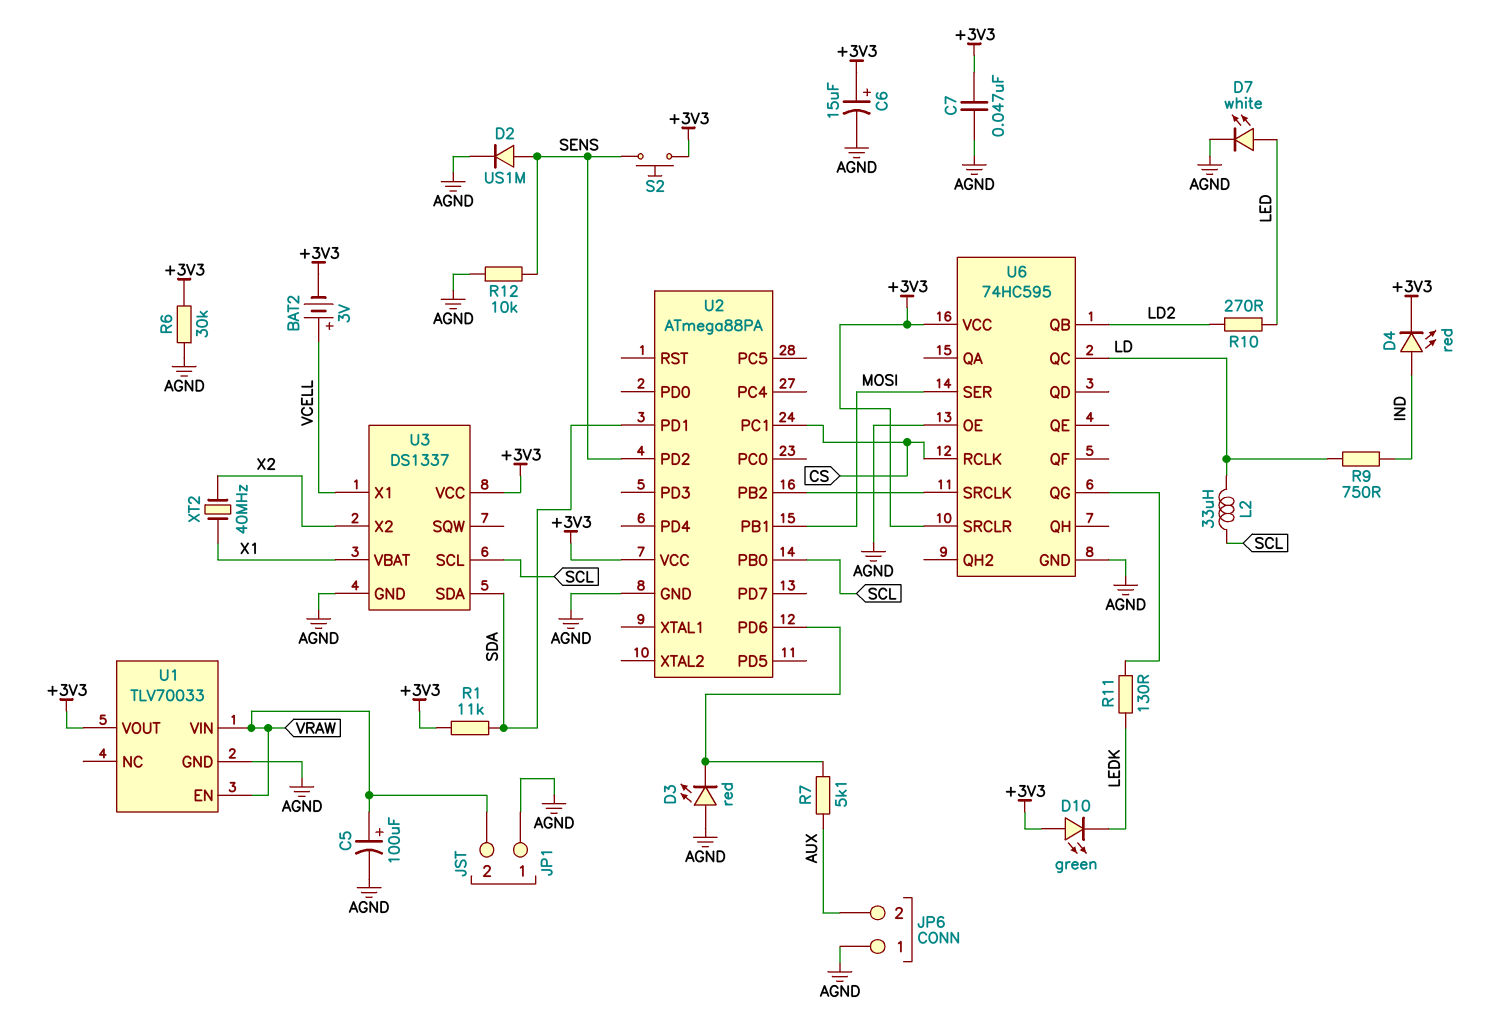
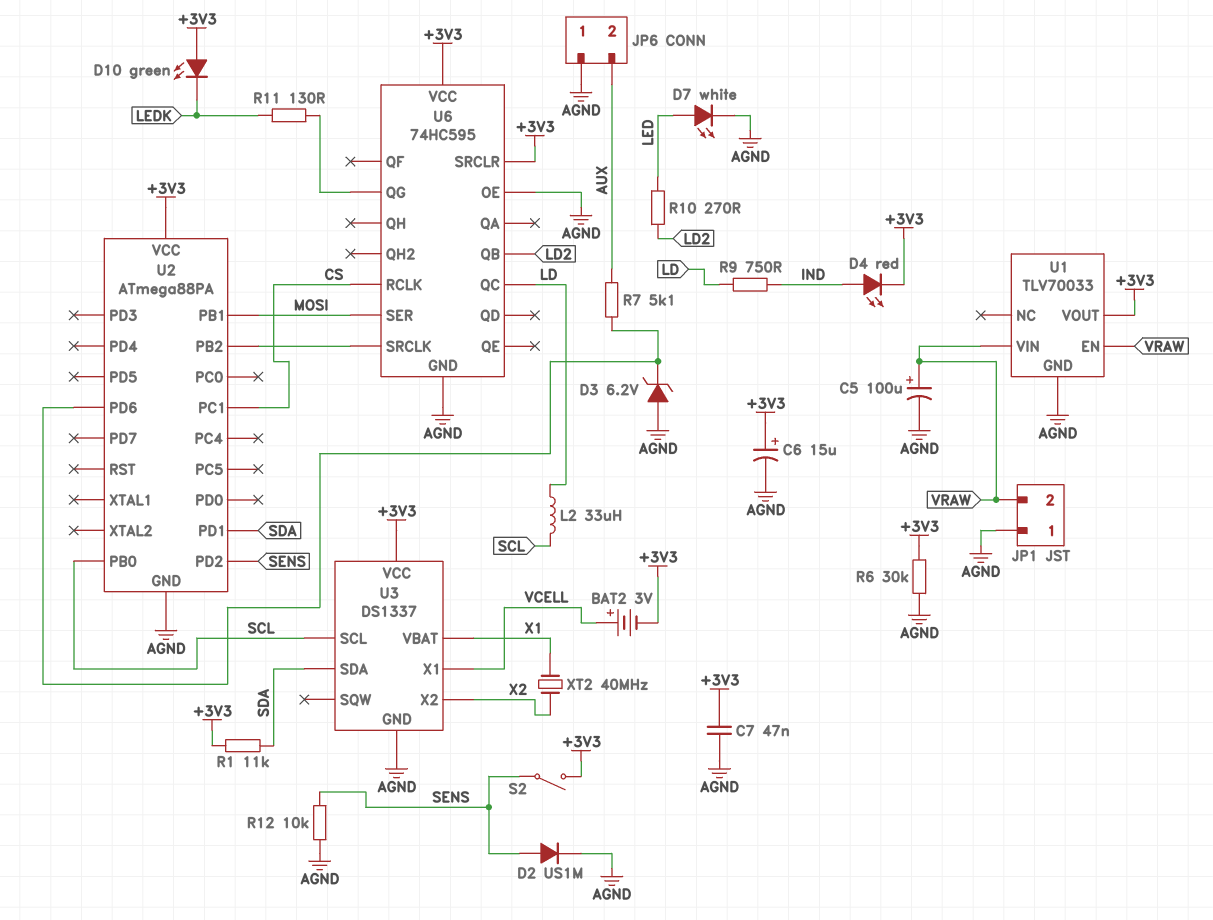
D3: LED red (A AGND, K U2/PD6) -> zener 6.2V (A AGND, K U2/PD6)
S2: button (+3V3, SENS) -> switch (+3V3, SENS)

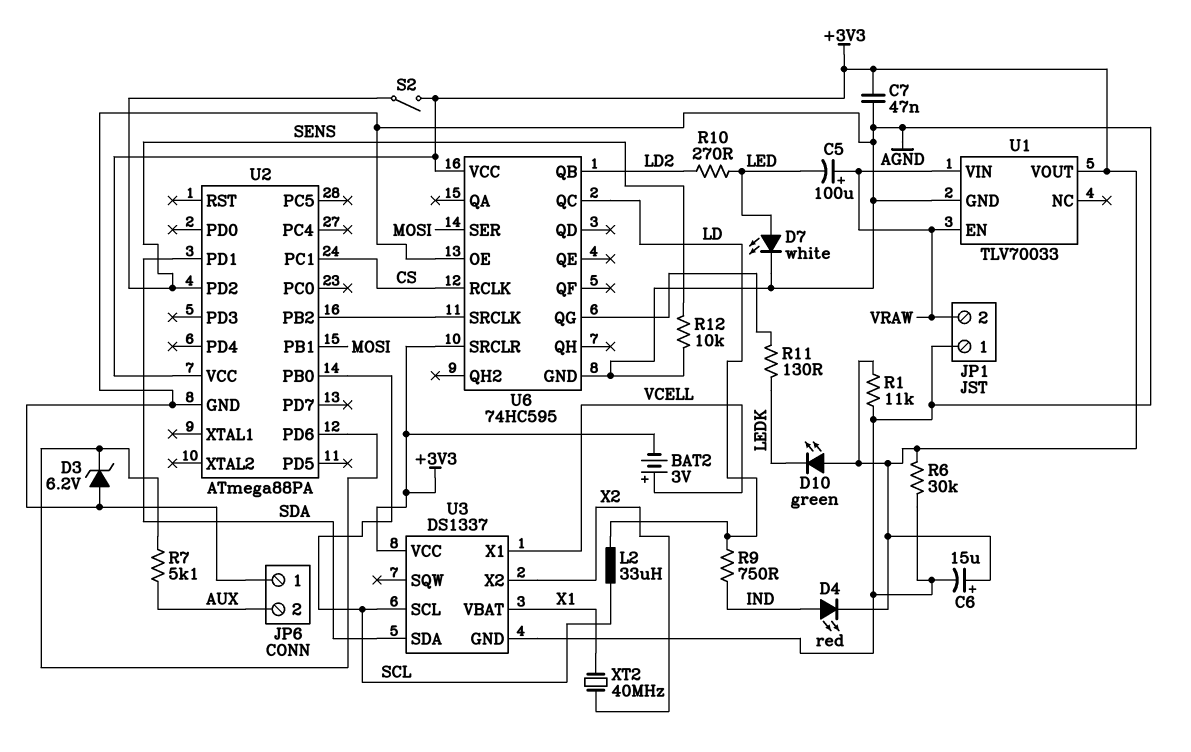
C5: 100uF (plus VRAW, minus AGND) -> 100uF (plus VRAW, minus LED)
D2: diode US1M (A SENS, K AGND) -> none
R1: 11k (+3V3, SDA) -> 11k (+3V3, AGND)

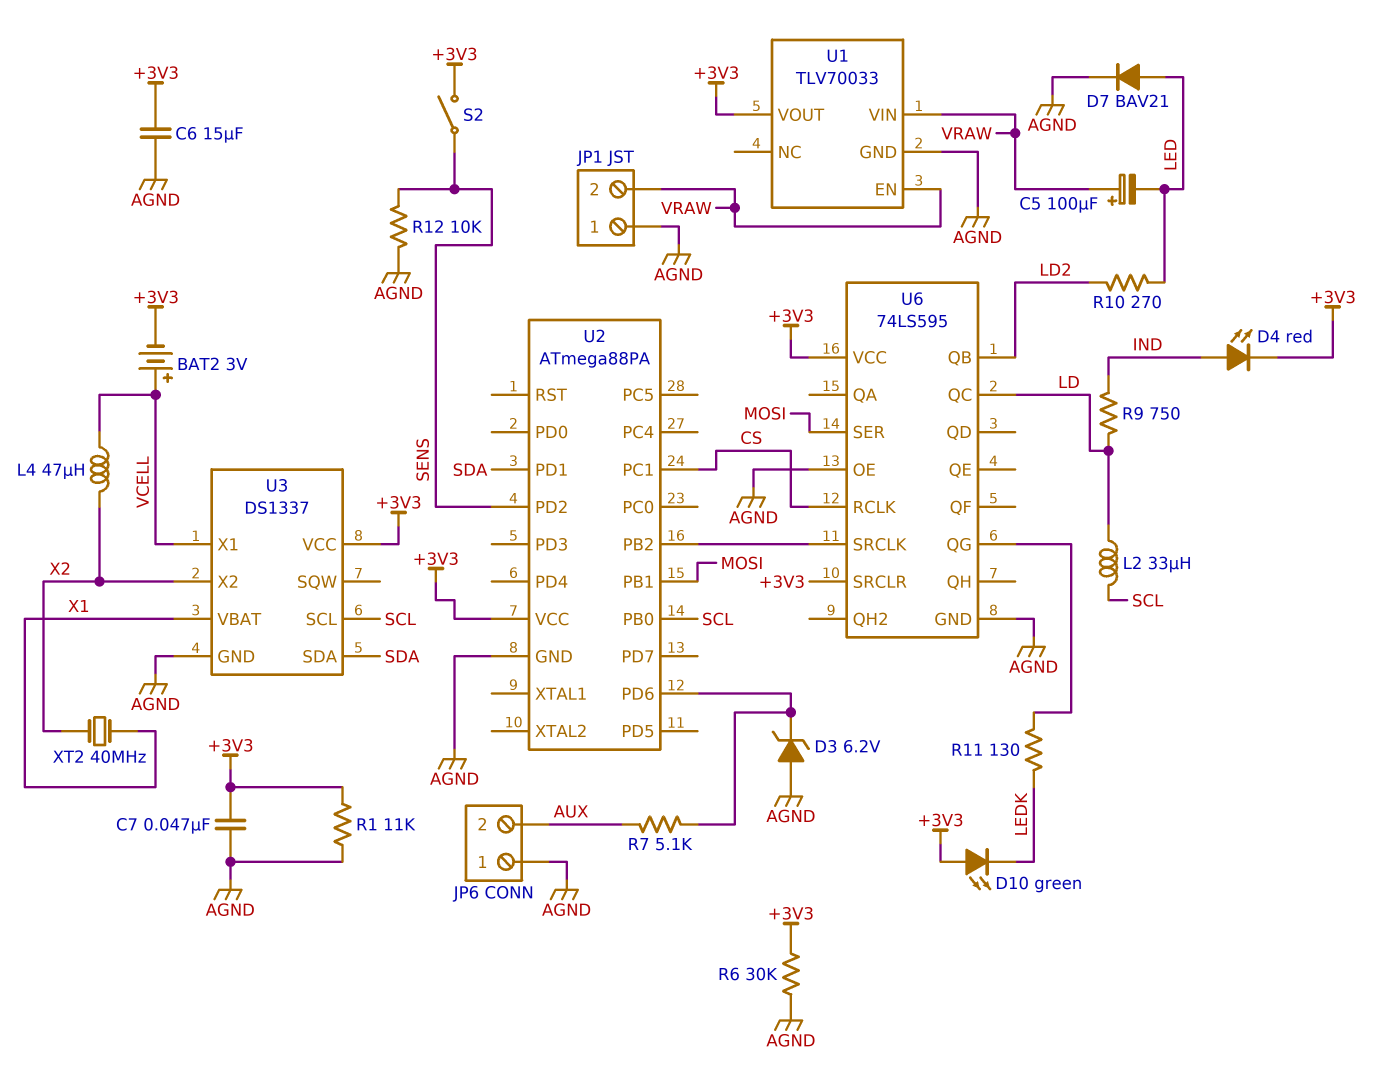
C6: 15uF (plus +3V3, minus AGND) -> 15uF (+3V3, AGND)
D7: LED white (A LED, K AGND) -> diode BAV21 (A LED, K AGND)
L4: none -> 47uH (VCELL, X2)
U6: 74HC595 -> 74LS595

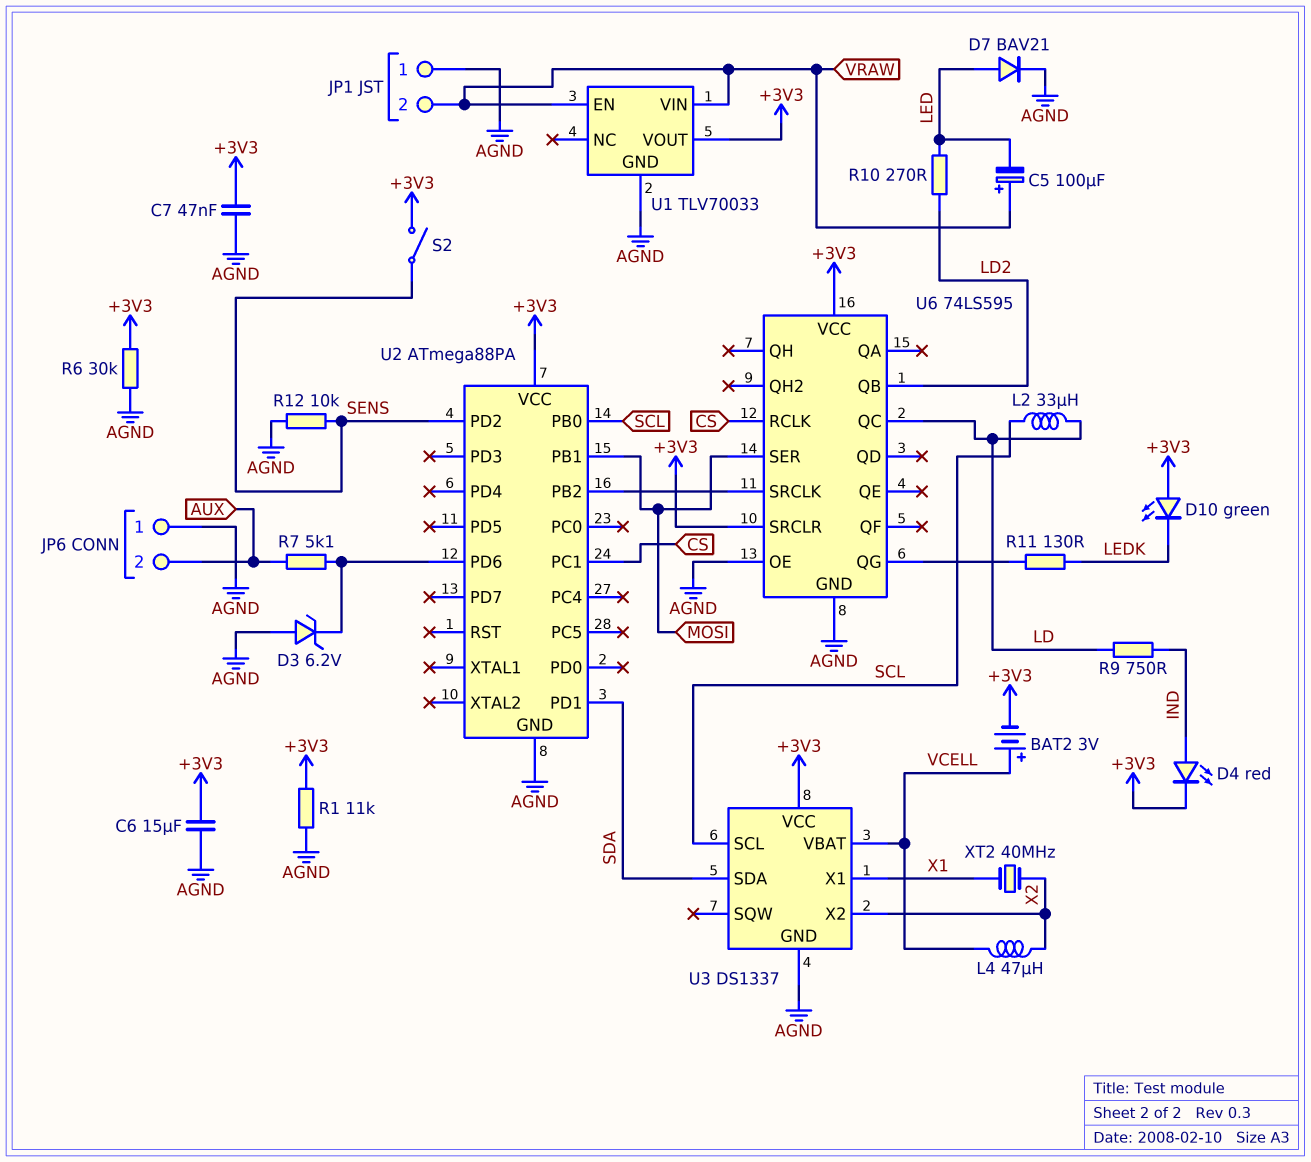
U3 pin VBAT: X1 -> VCELL
U3 pin X1: VCELL -> X1

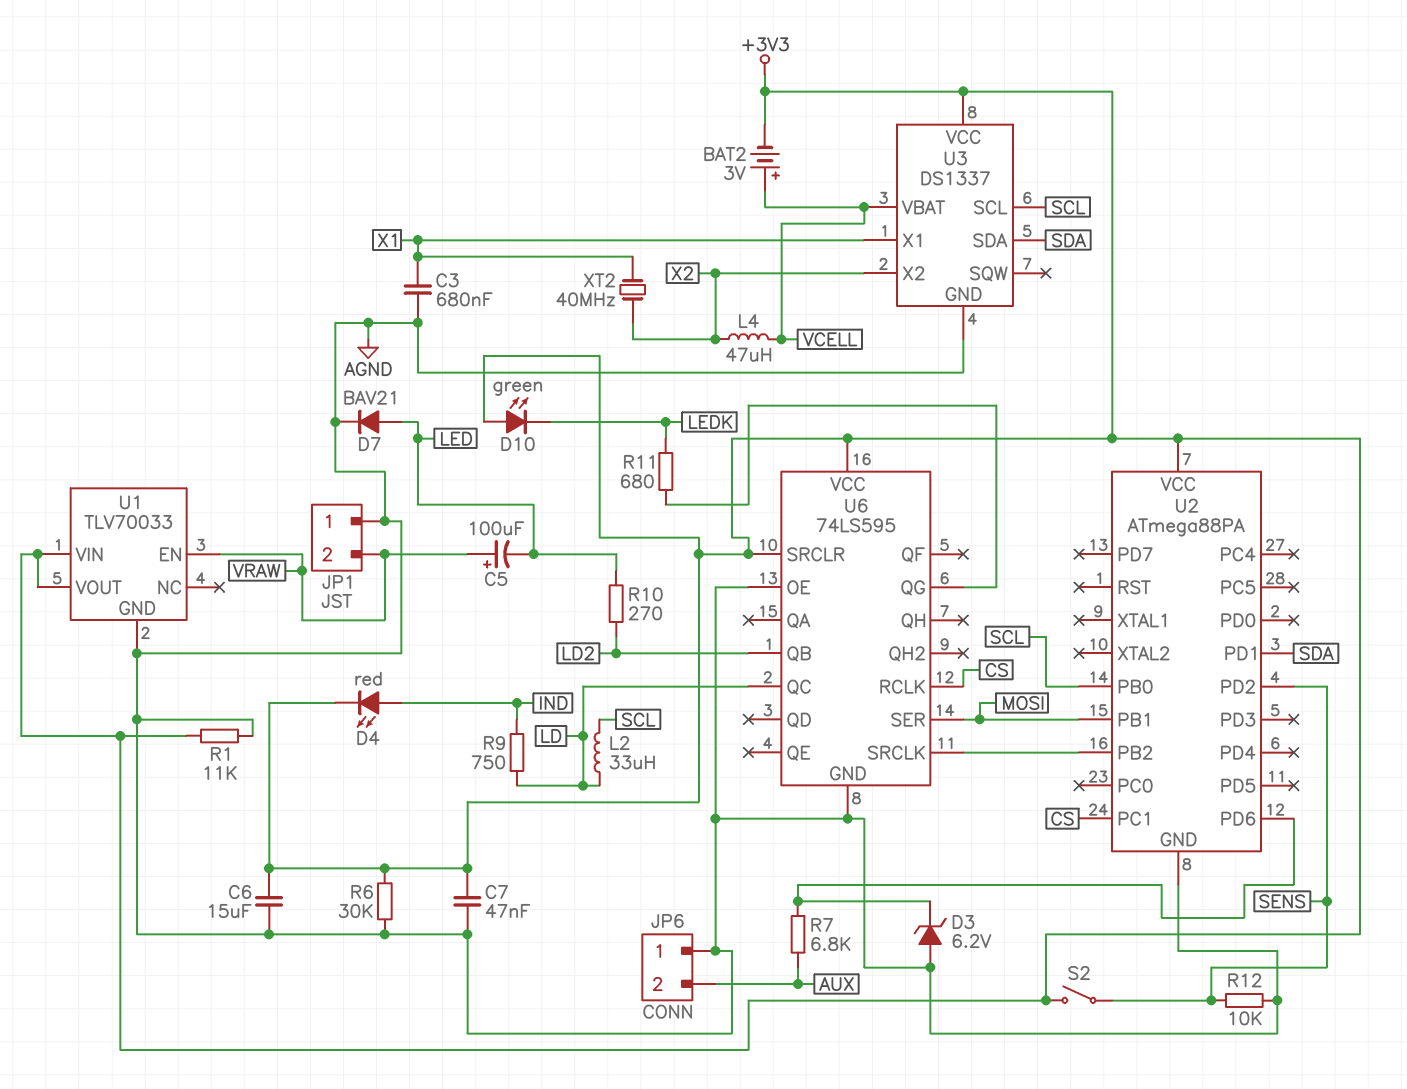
C3: none -> 680nF (AGND, X1)
R7: 5.1k (AUX, U2/PD6) -> 6.8k (AUX, U2/PD6)
R11: 130 (LEDK, U6/QG) -> 680 (LEDK, U6/QG)
U1 pin VIN: VRAW -> +3V3

